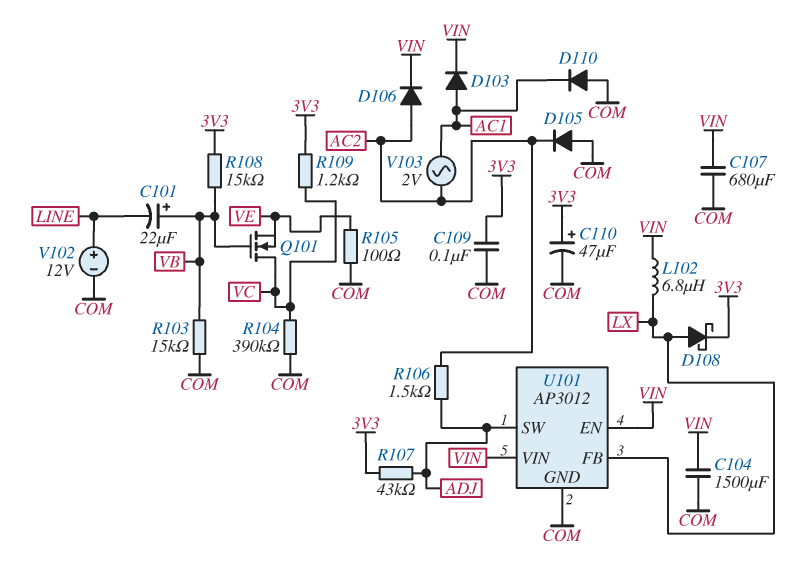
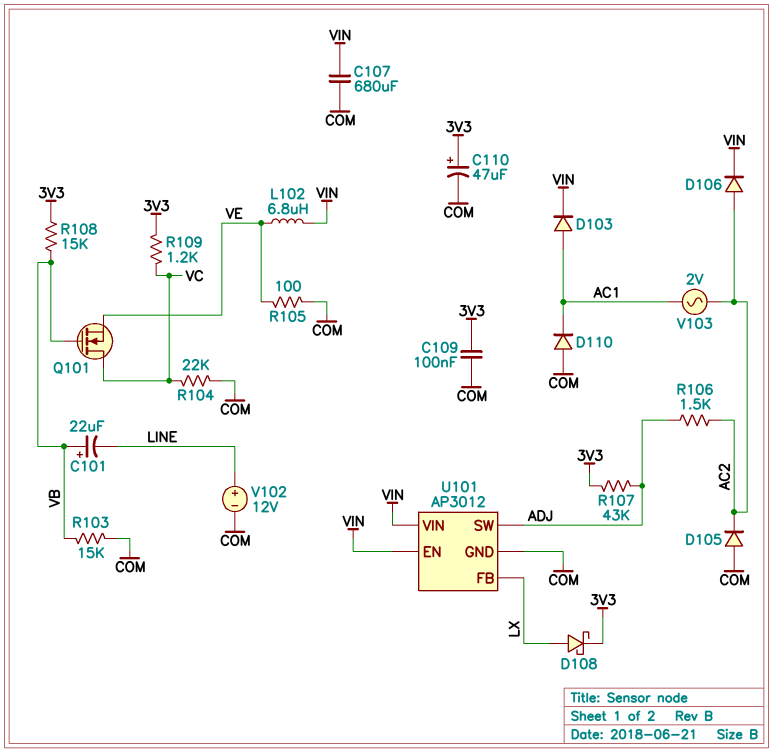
C104: 1500uF (COM, VIN) -> none
L102: 6.8uH (LX, VIN) -> 6.8uH (VE, VIN)
R104: 390k (COM, VC) -> 22k (COM, VC)

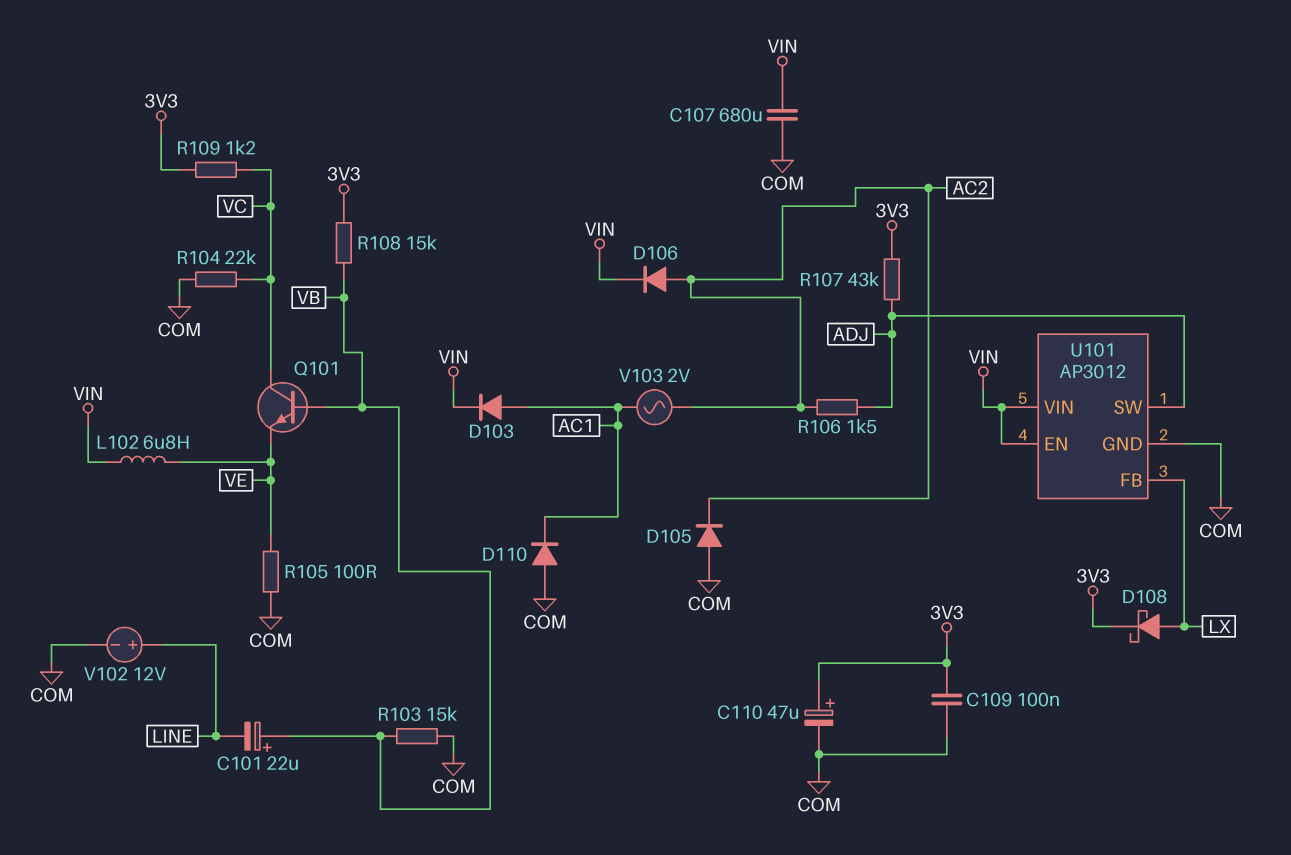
Q101: NMOS (G VB, D VC, S VE) -> NPN (B VB, C VC, E VE)

